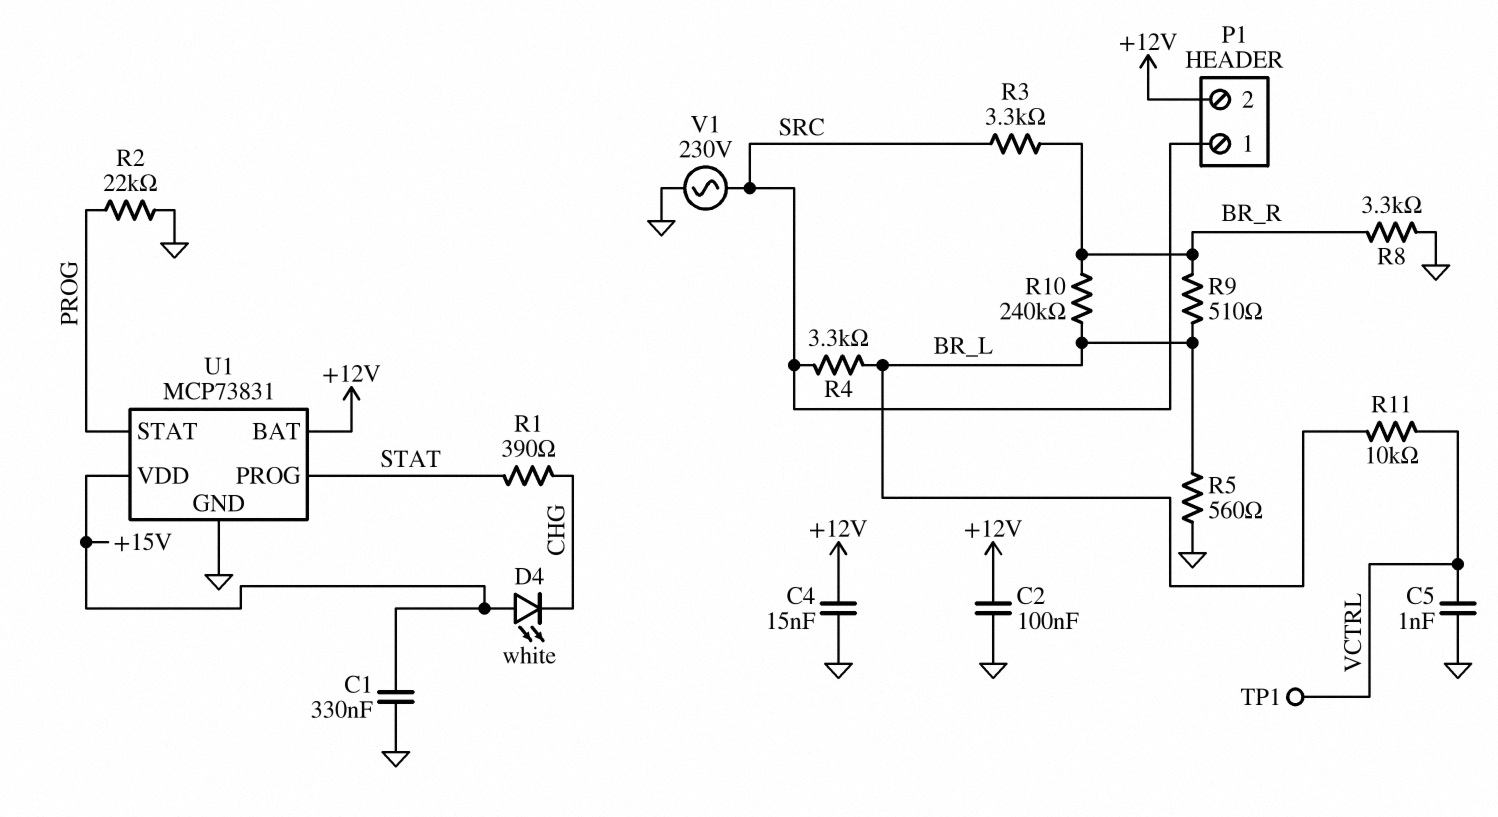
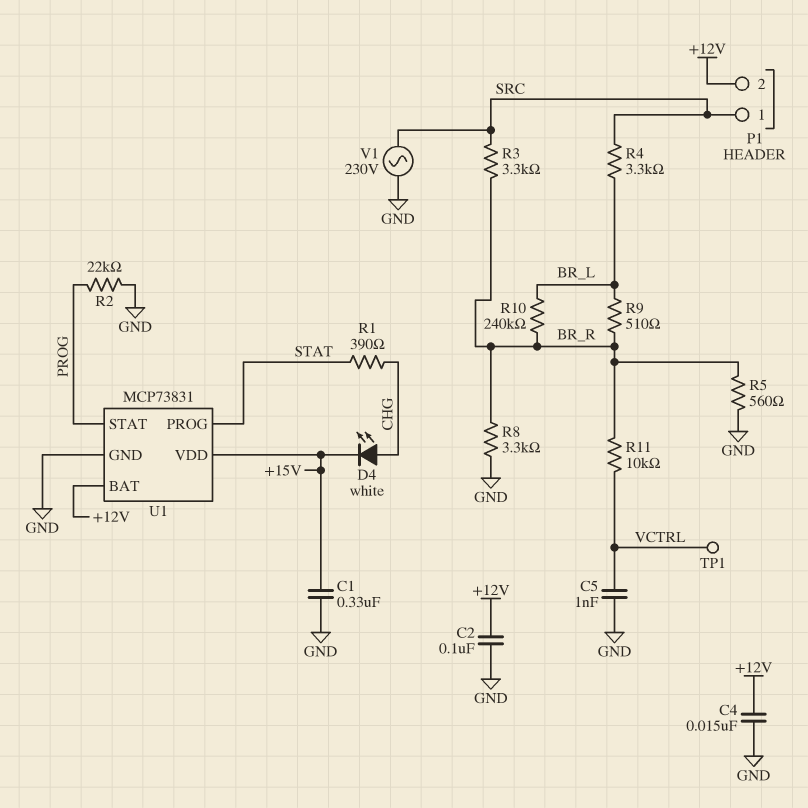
D4: LED white (A +15V, K CHG) -> LED white (A CHG, K +15V)
R5: 560 (BR_L, GND) -> 560 (BR_R, GND)
R11: 10k (BR_L, VCTRL) -> 10k (BR_R, VCTRL)

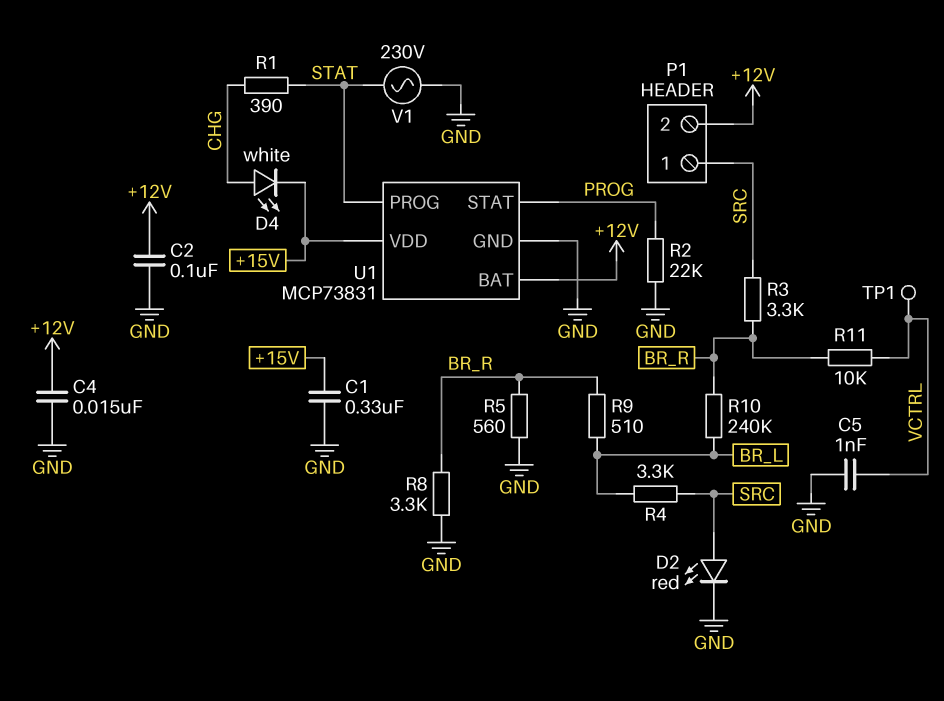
D2: none -> LED red (A SRC, K GND)
V1: AC 230V (GND, SRC) -> AC 230V (GND, STAT)

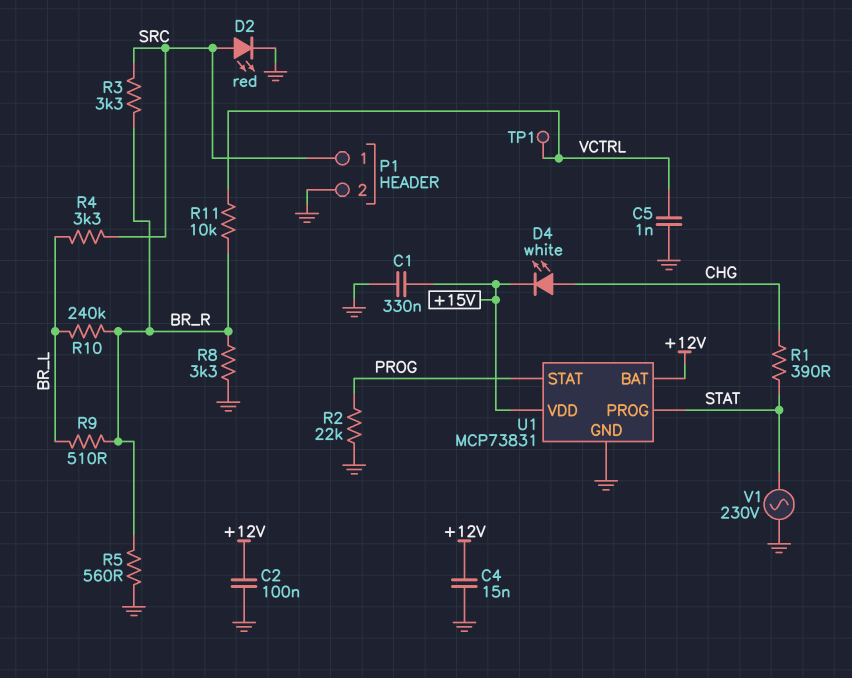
P1 pin 2: +12V -> GND

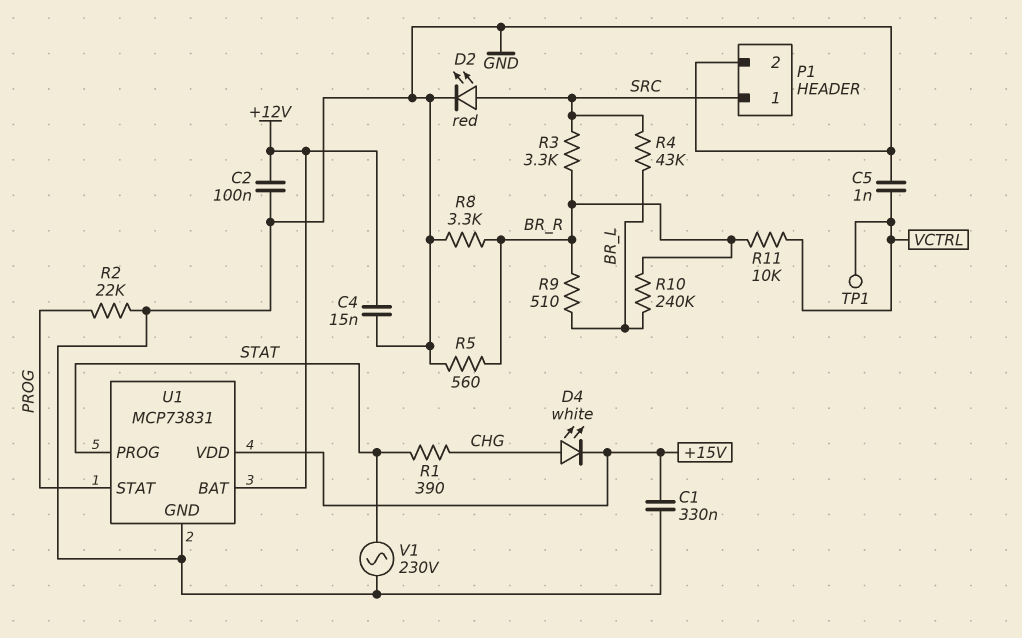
R4: 3.3k (BR_L, SRC) -> 43k (BR_L, SRC)

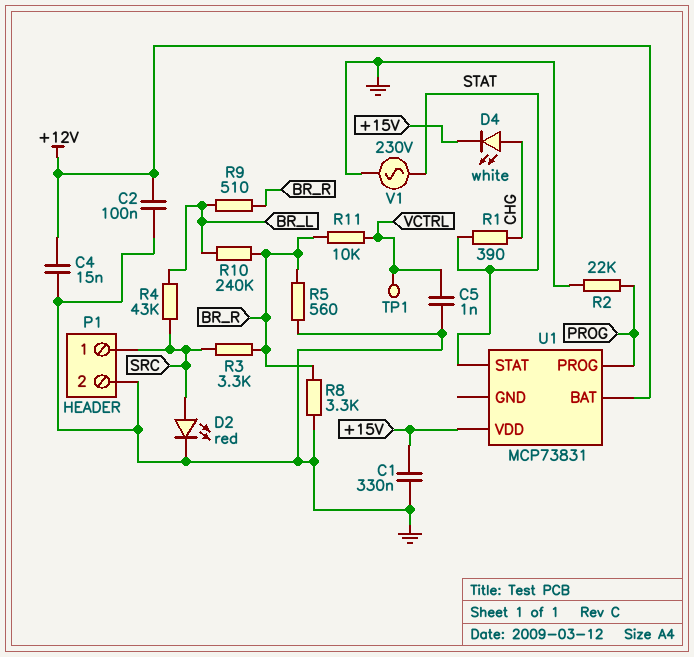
U1 pin GND: GND -> none
U1 pin PROG: STAT -> PROG
U1 pin STAT: PROG -> STAT

